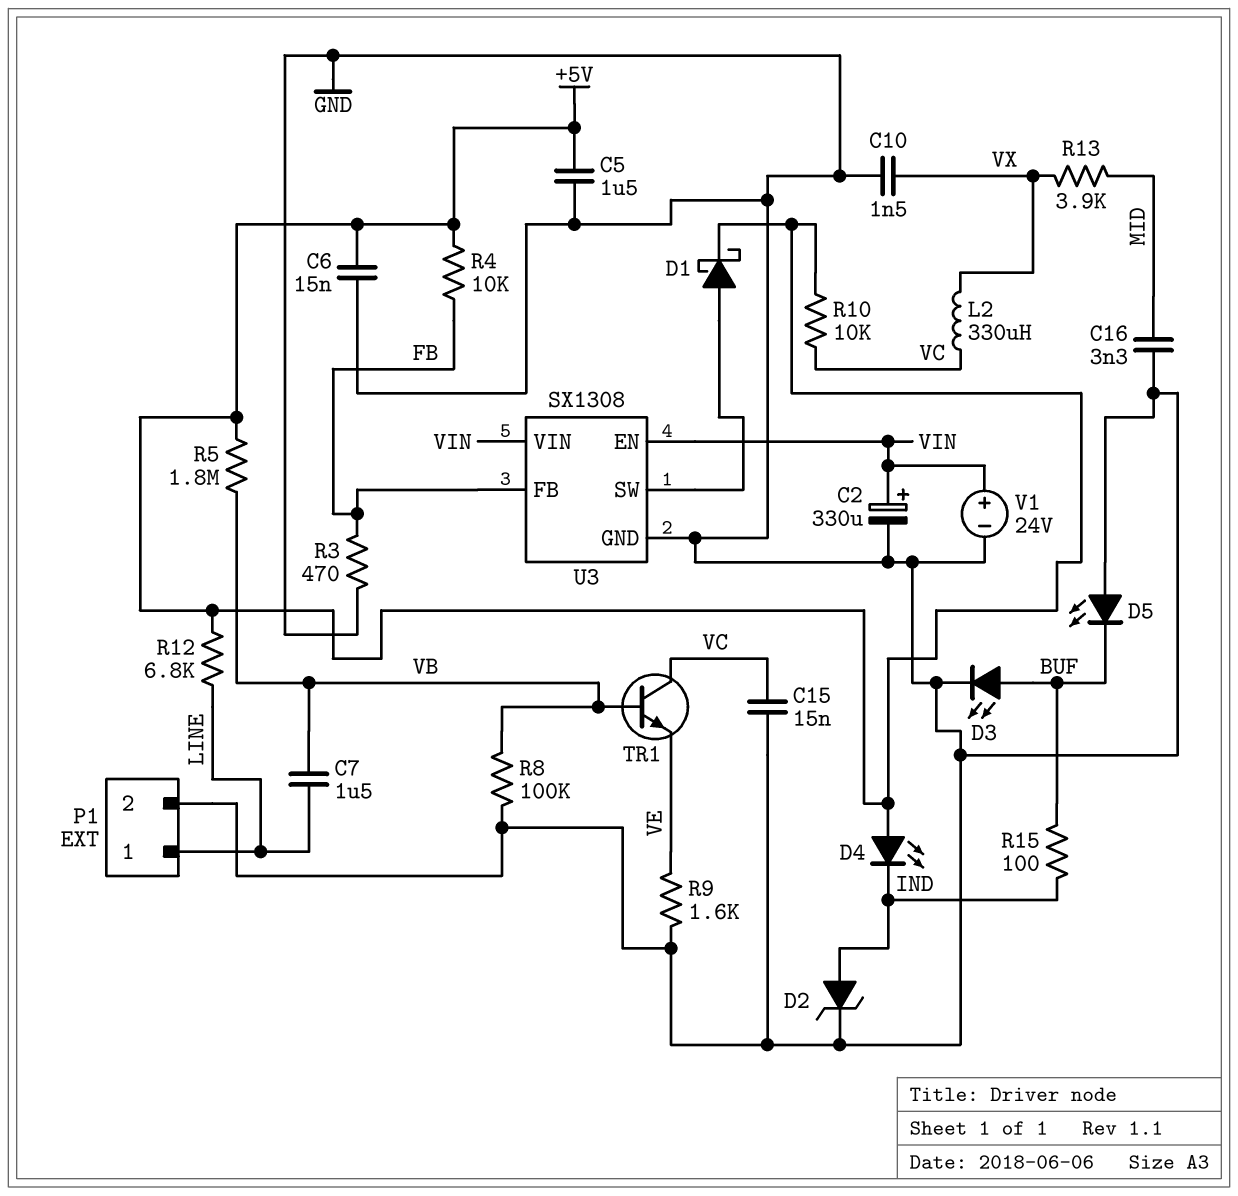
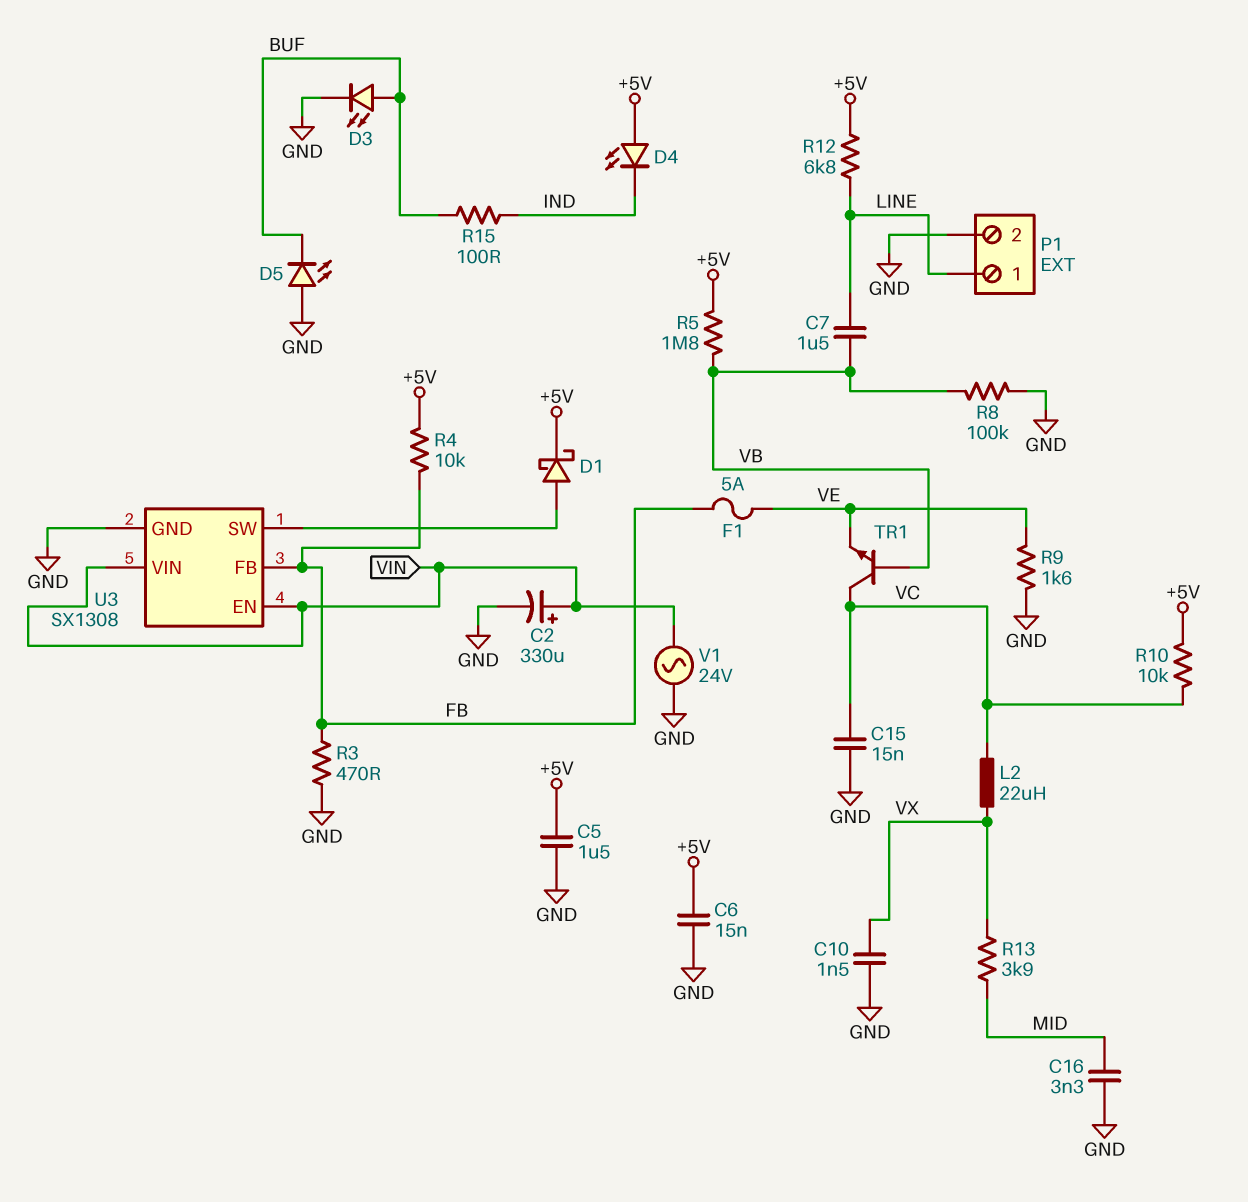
D2: zener (A IND, K GND) -> none
F1: none -> 5A (FB, VE)
L2: 330uH (VC, VX) -> 22uH (VC, VX)
V1: 24V (plus VIN, minus GND) -> AC 24V (GND, VIN)

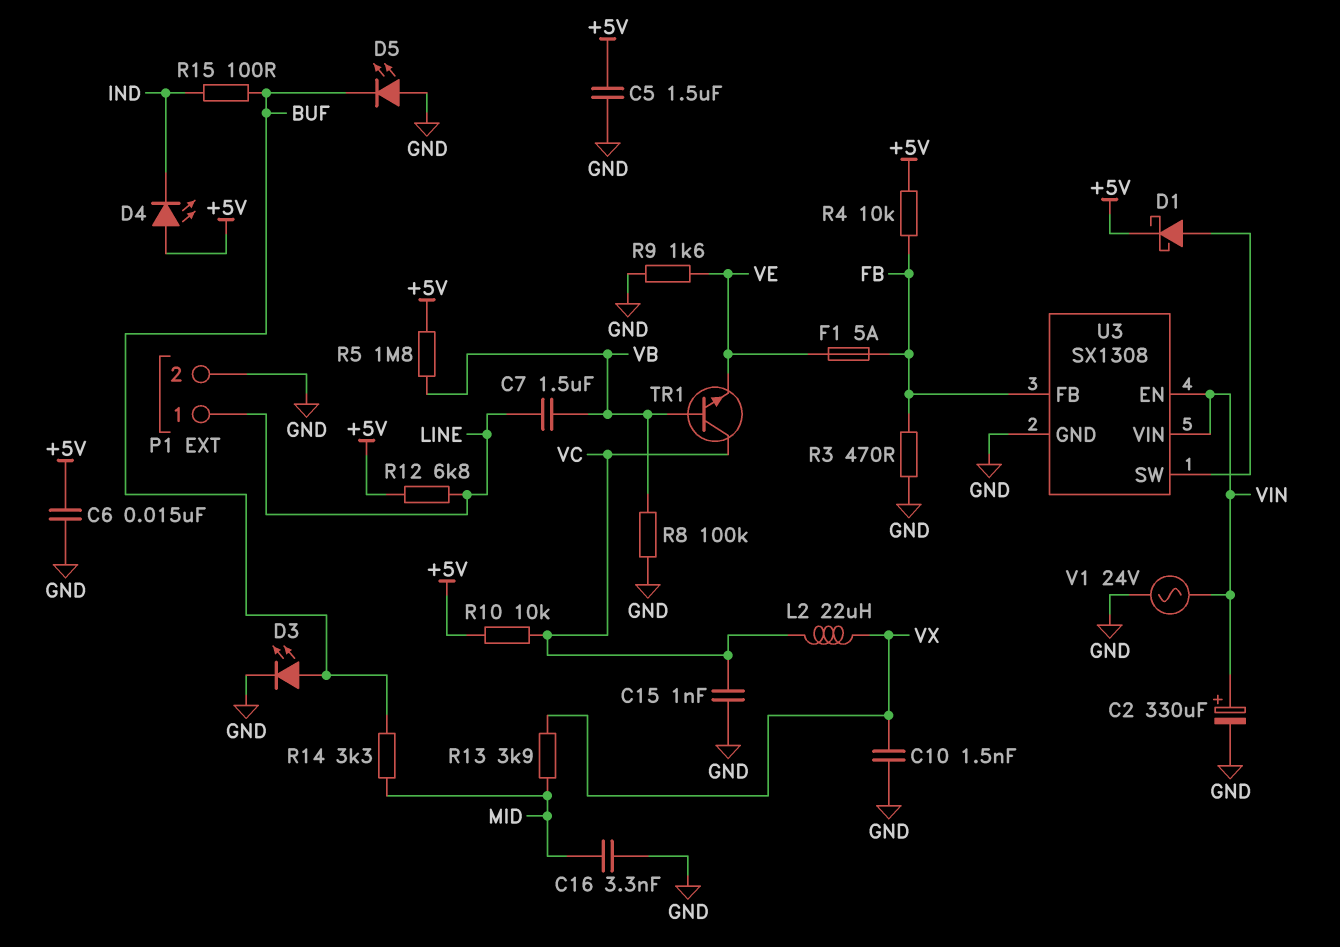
C15: 15nF (GND, VC) -> 1nF (GND, VC)
R14: none -> 3.3k (BUF, MID)

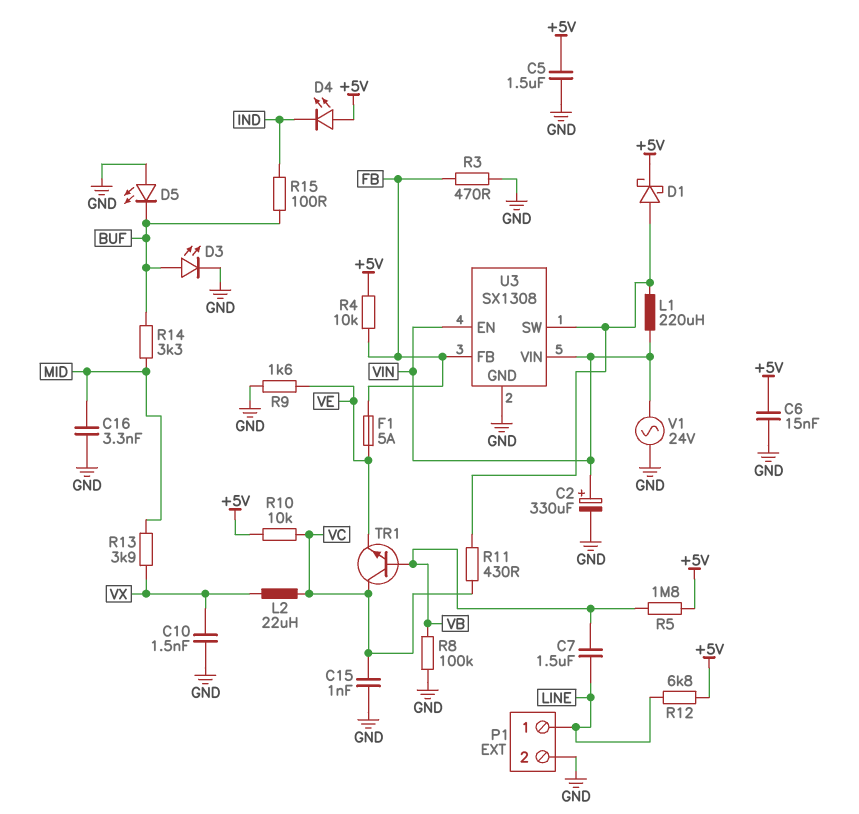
L1: none -> 220uH (U3/SW, VIN)
R11: none -> 430 (U3/SW, VC)

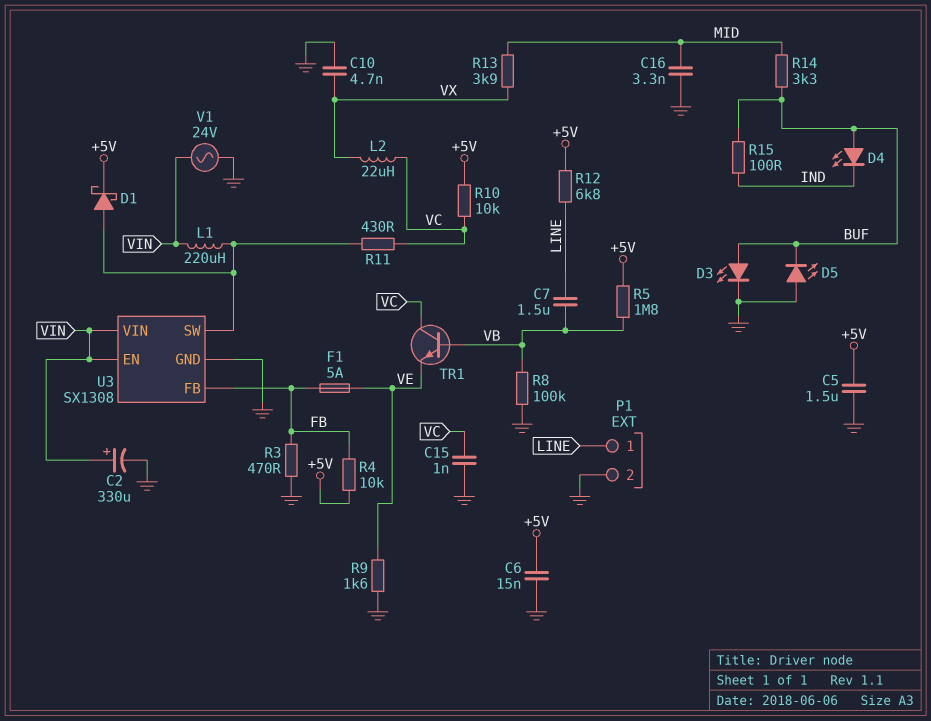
C10: 1.5nF (GND, VX) -> 4.7nF (GND, VX)
D4: LED (A +5V, K IND) -> LED (A BUF, K IND)

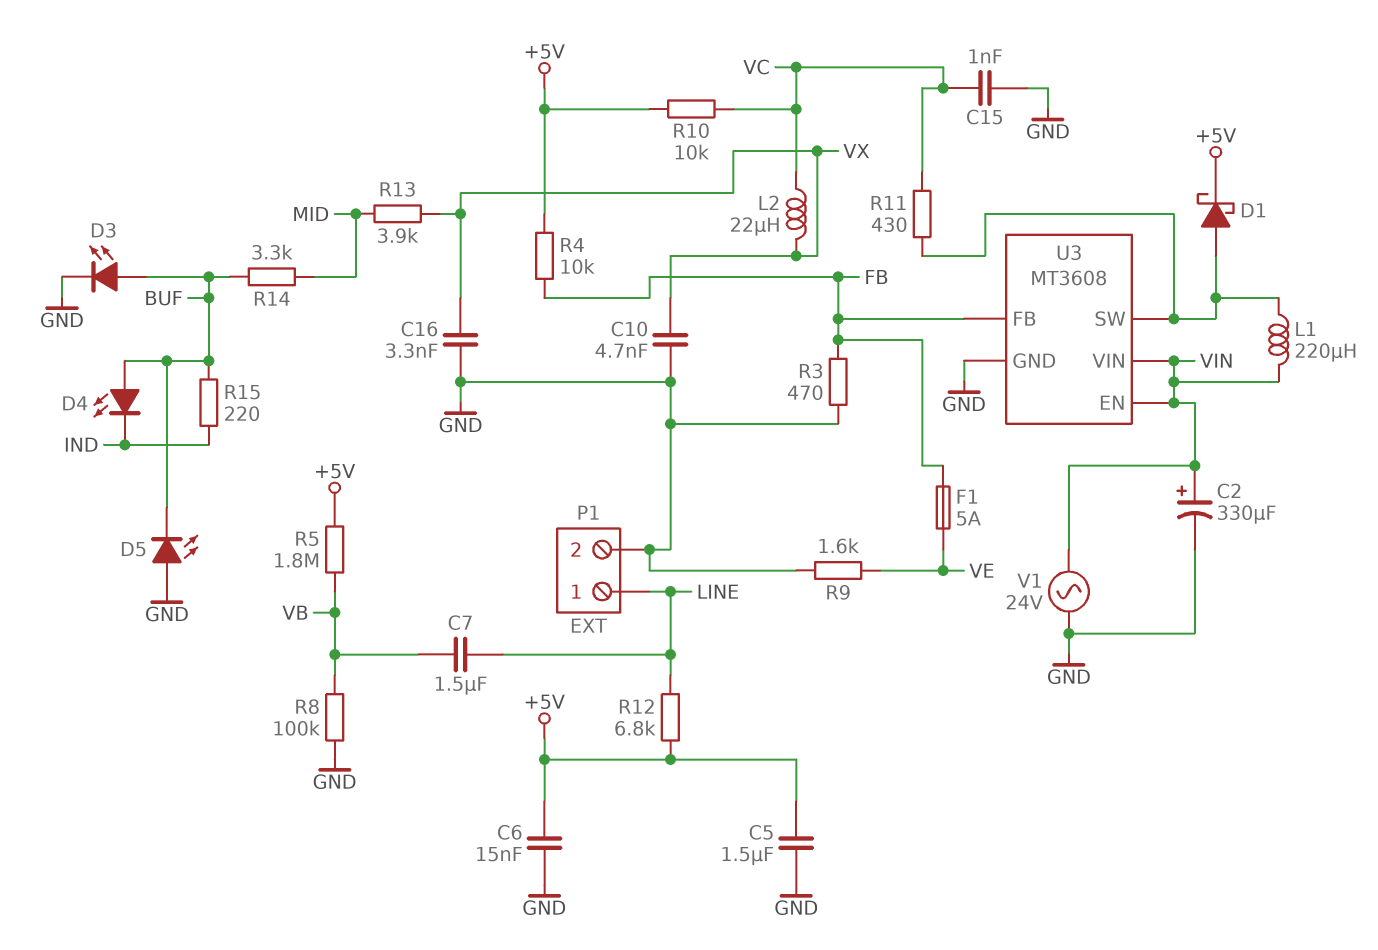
C16: 3.3nF (GND, MID) -> 3.3nF (GND, VX)
R15: 100 (BUF, IND) -> 220 (BUF, IND)
TR1: NPN (B VB, C VC, E VE) -> none
U3: SX1308 -> MT3608

